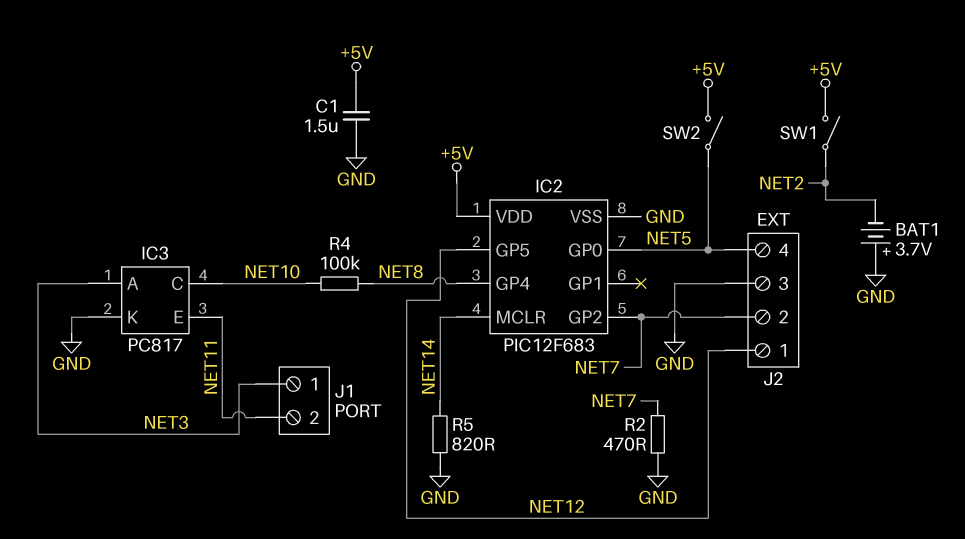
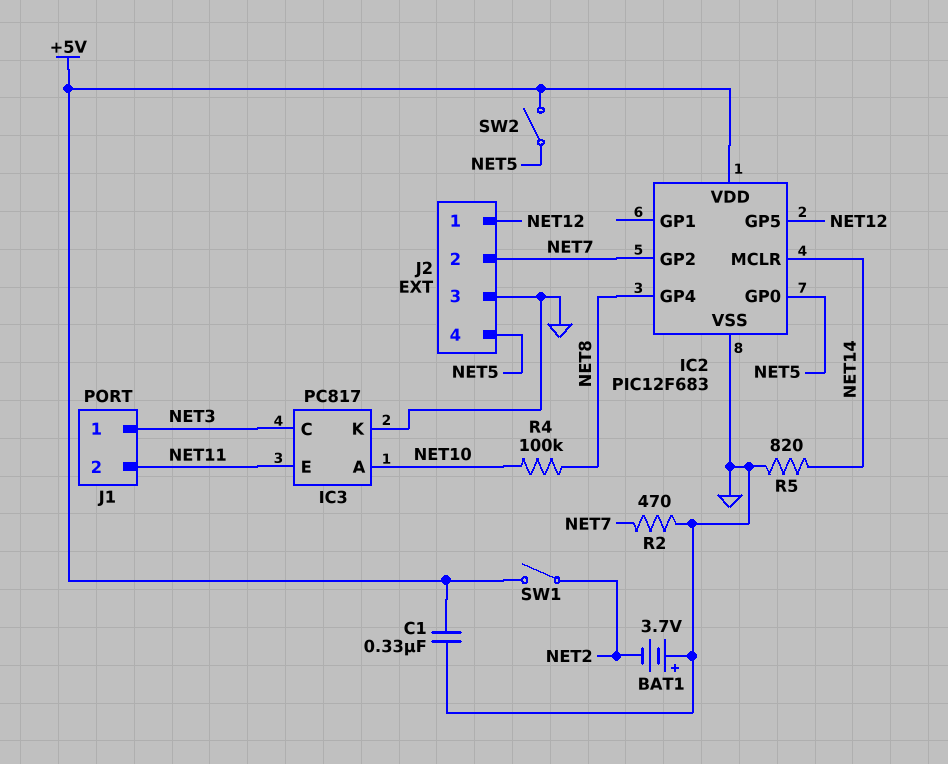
C1: 1.5uF (+5V, GND) -> 330nF (+5V, GND)
IC3 pin A: NET3 -> NET10
IC3 pin C: NET10 -> NET3

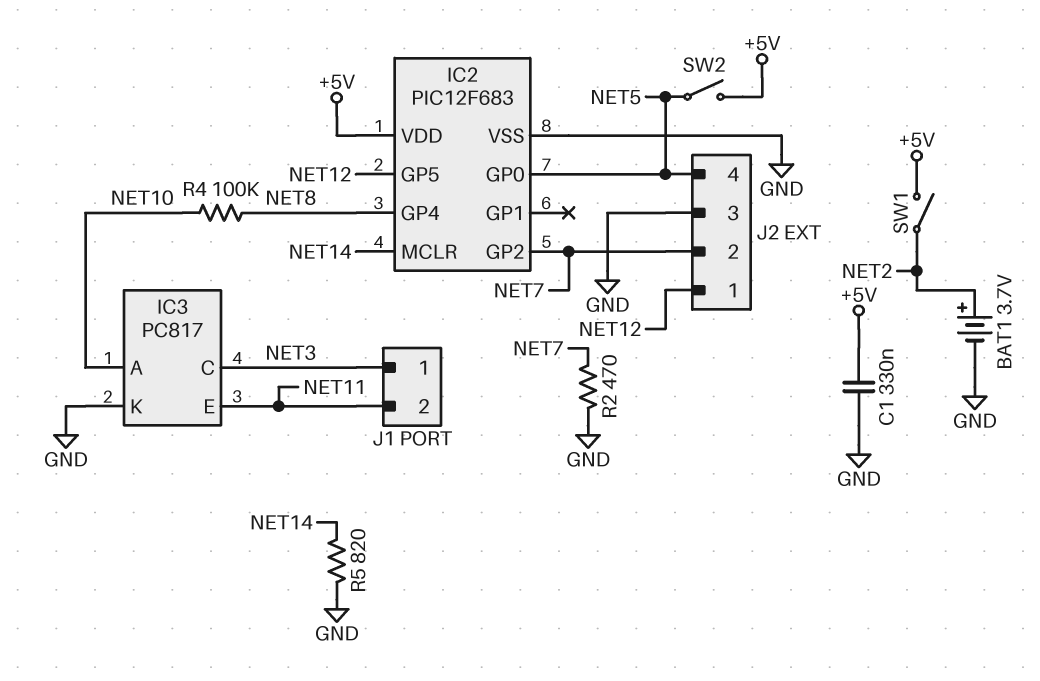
BAT1: 3.7V (plus GND, minus NET2) -> 3.7V (plus NET2, minus GND)

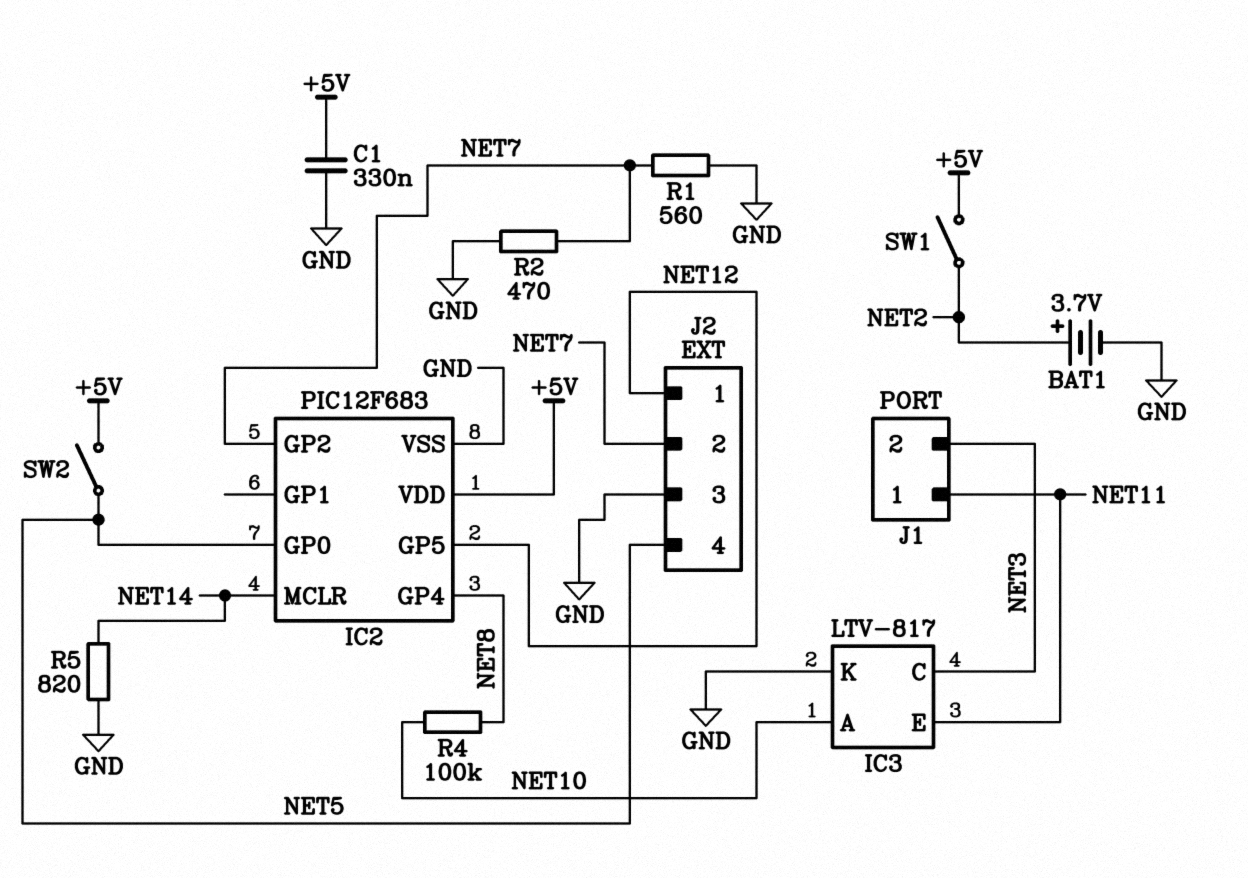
IC3: PC817 -> LTV-817
J1 pin 1: NET3 -> NET11
J1 pin 2: NET11 -> NET3
R1: none -> 560 (GND, NET7)

